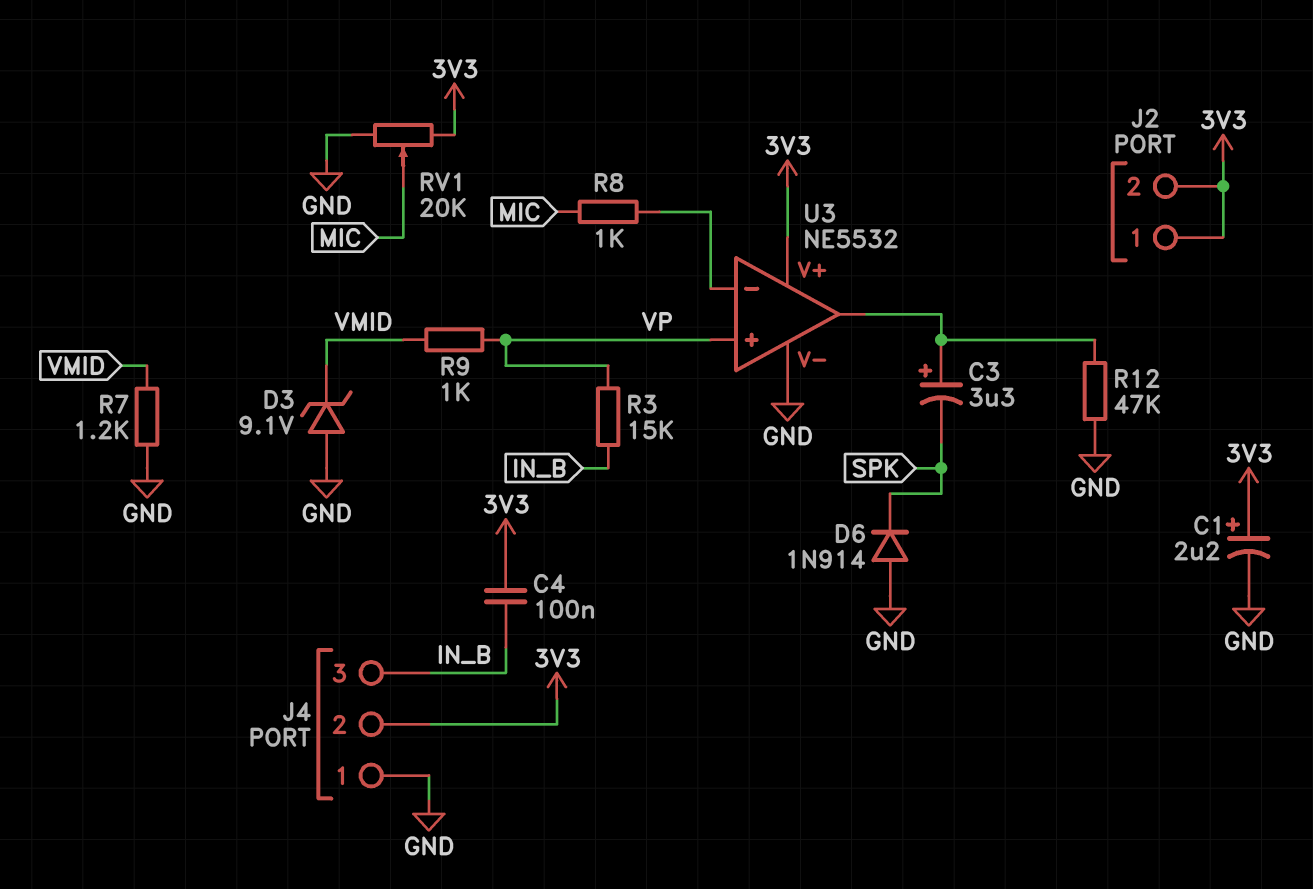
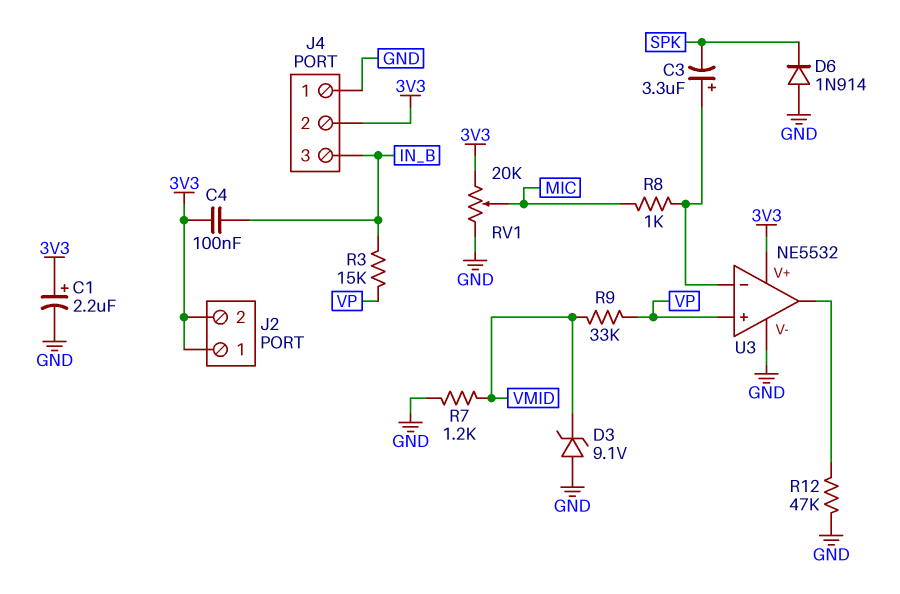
C3: 3.3uF (plus U3/out, minus SPK) -> 3.3uF (plus U3/in-, minus SPK)
R9: 1k (VMID, VP) -> 33k (VMID, VP)

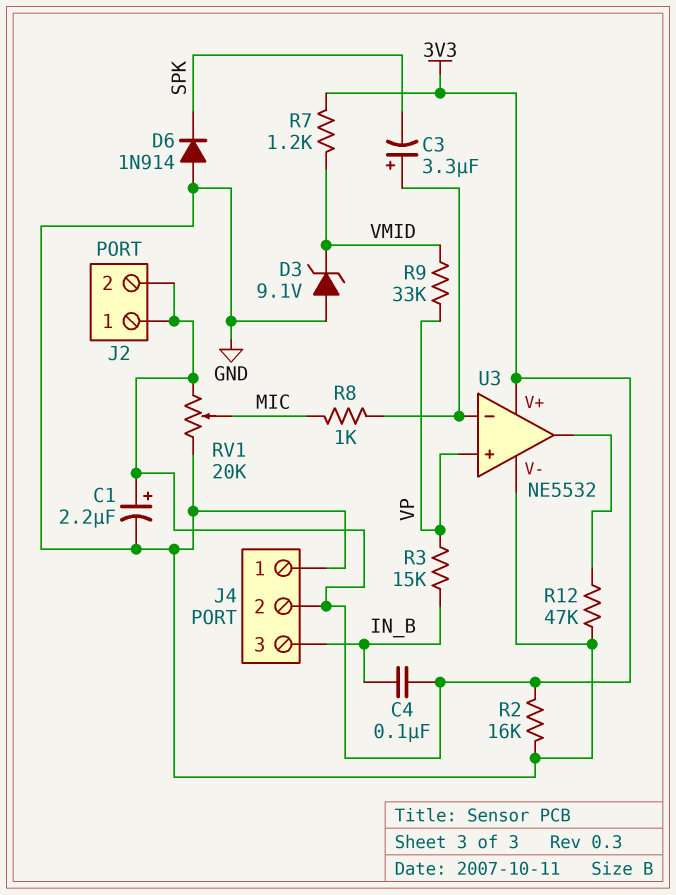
R2: none -> 16k (3V3, GND)
R7: 1.2k (GND, VMID) -> 1.2k (3V3, VMID)

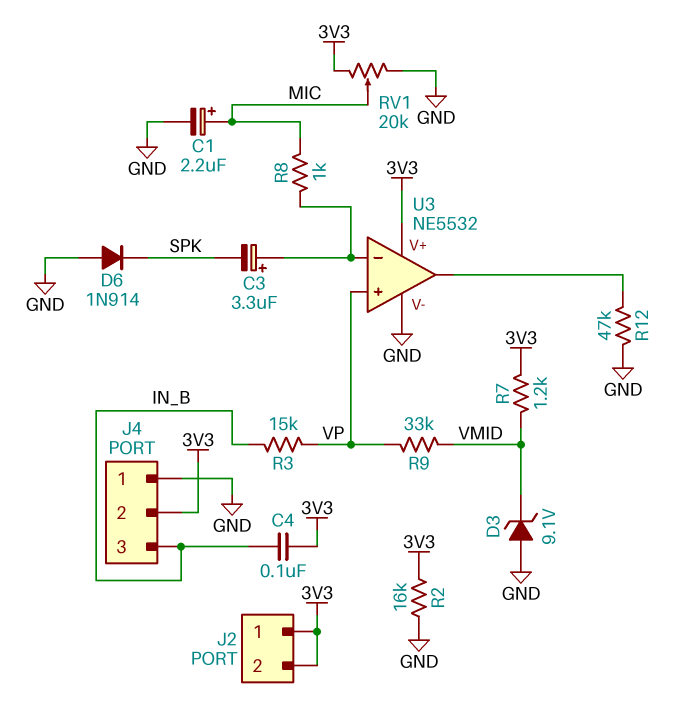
C1: 2.2uF (plus 3V3, minus GND) -> 2.2uF (plus MIC, minus GND)

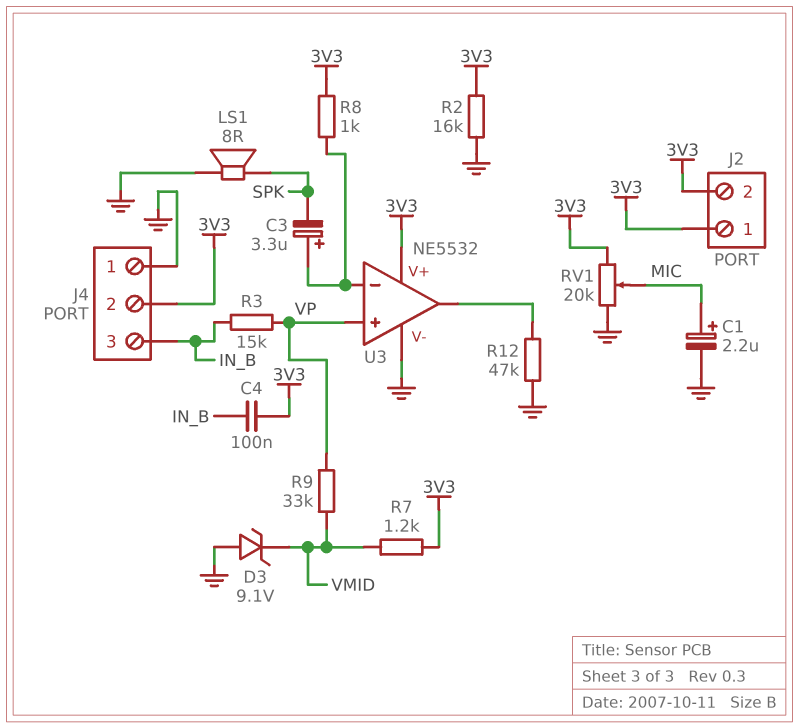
D6: diode 1N914 (A GND, K SPK) -> none
LS1: none -> speaker 8R (GND, SPK)
R8: 1k (MIC, U3/in-) -> 1k (3V3, U3/in-)

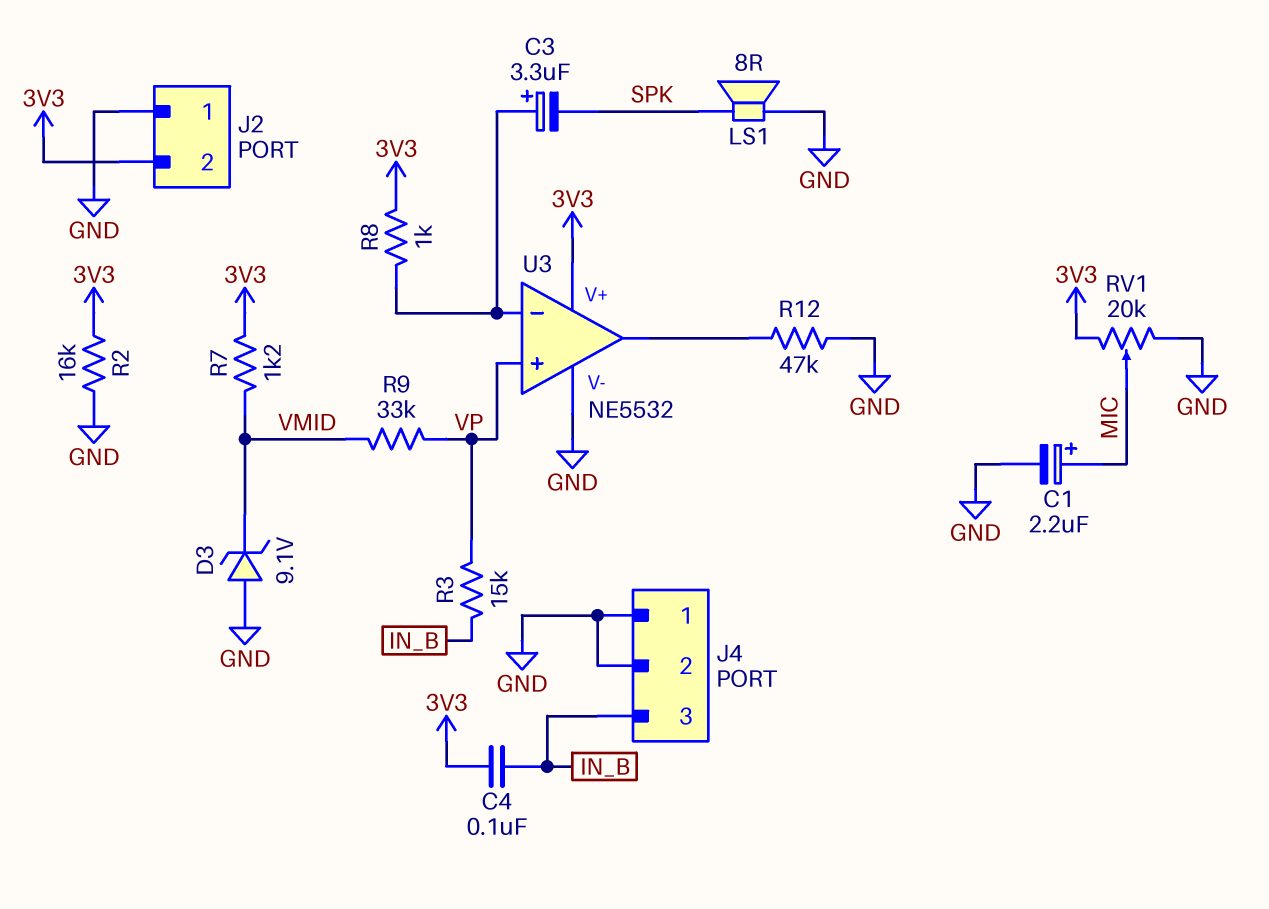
J2 pin 1: 3V3 -> GND
J4 pin 2: 3V3 -> GND

